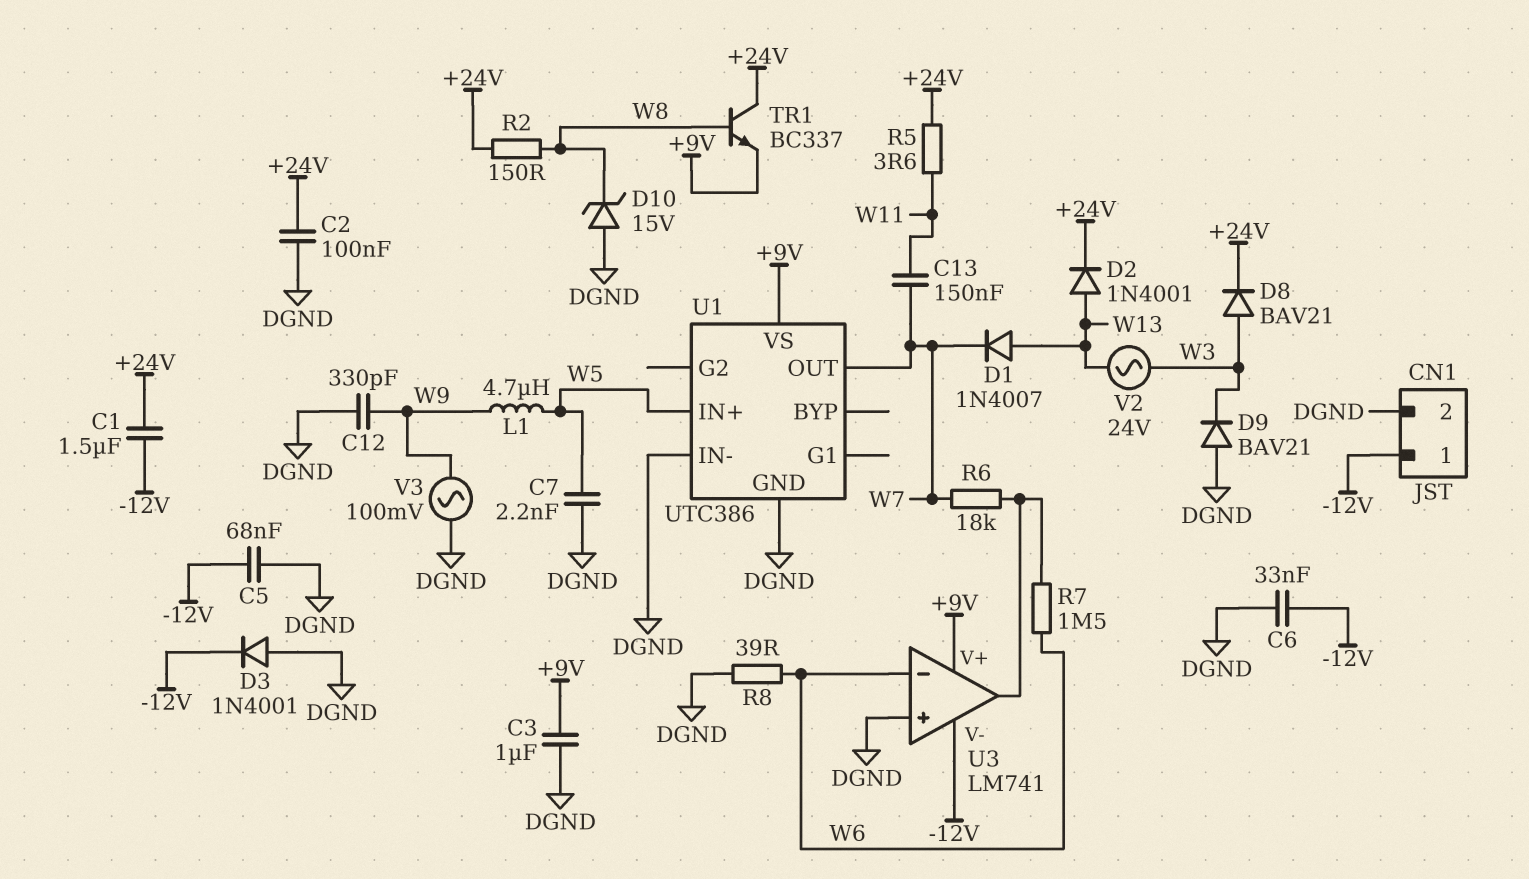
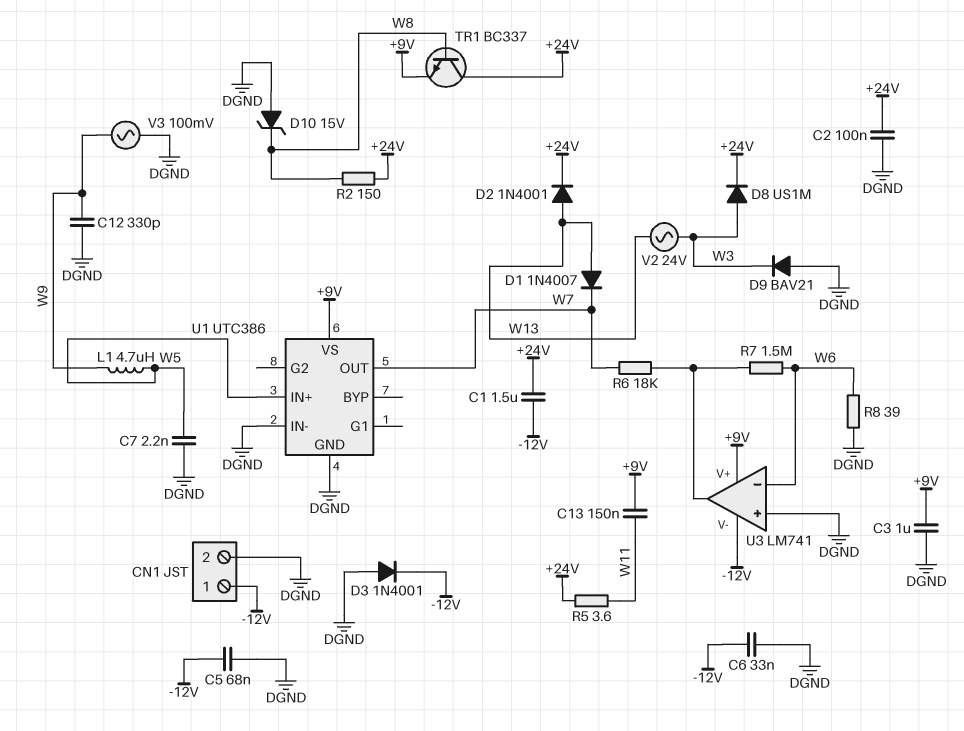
C13: 150nF (W7, W11) -> 150nF (+9V, W11)
D8: diode BAV21 (A W3, K +24V) -> diode US1M (A W3, K +24V)

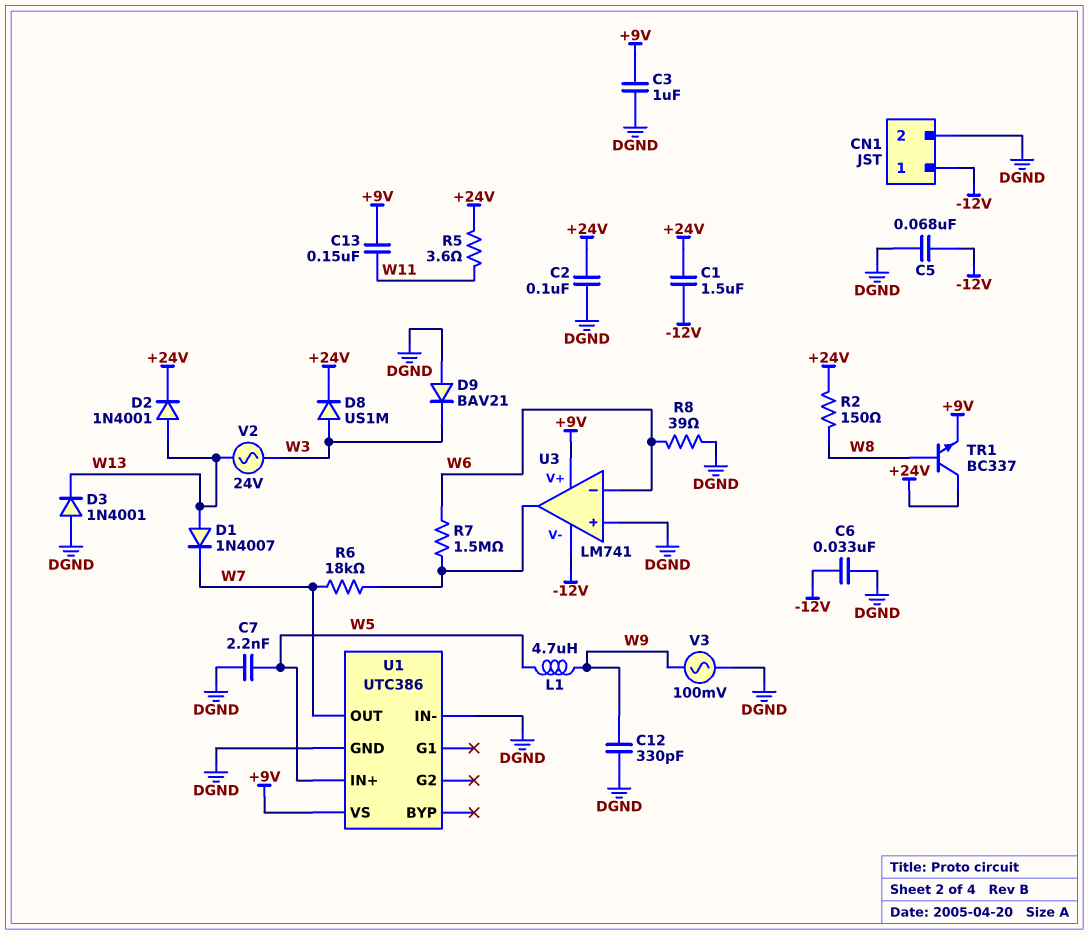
D3: diode 1N4001 (A DGND, K -12V) -> diode 1N4001 (A DGND, K W13)
D10: zener 15V (A DGND, K W8) -> none

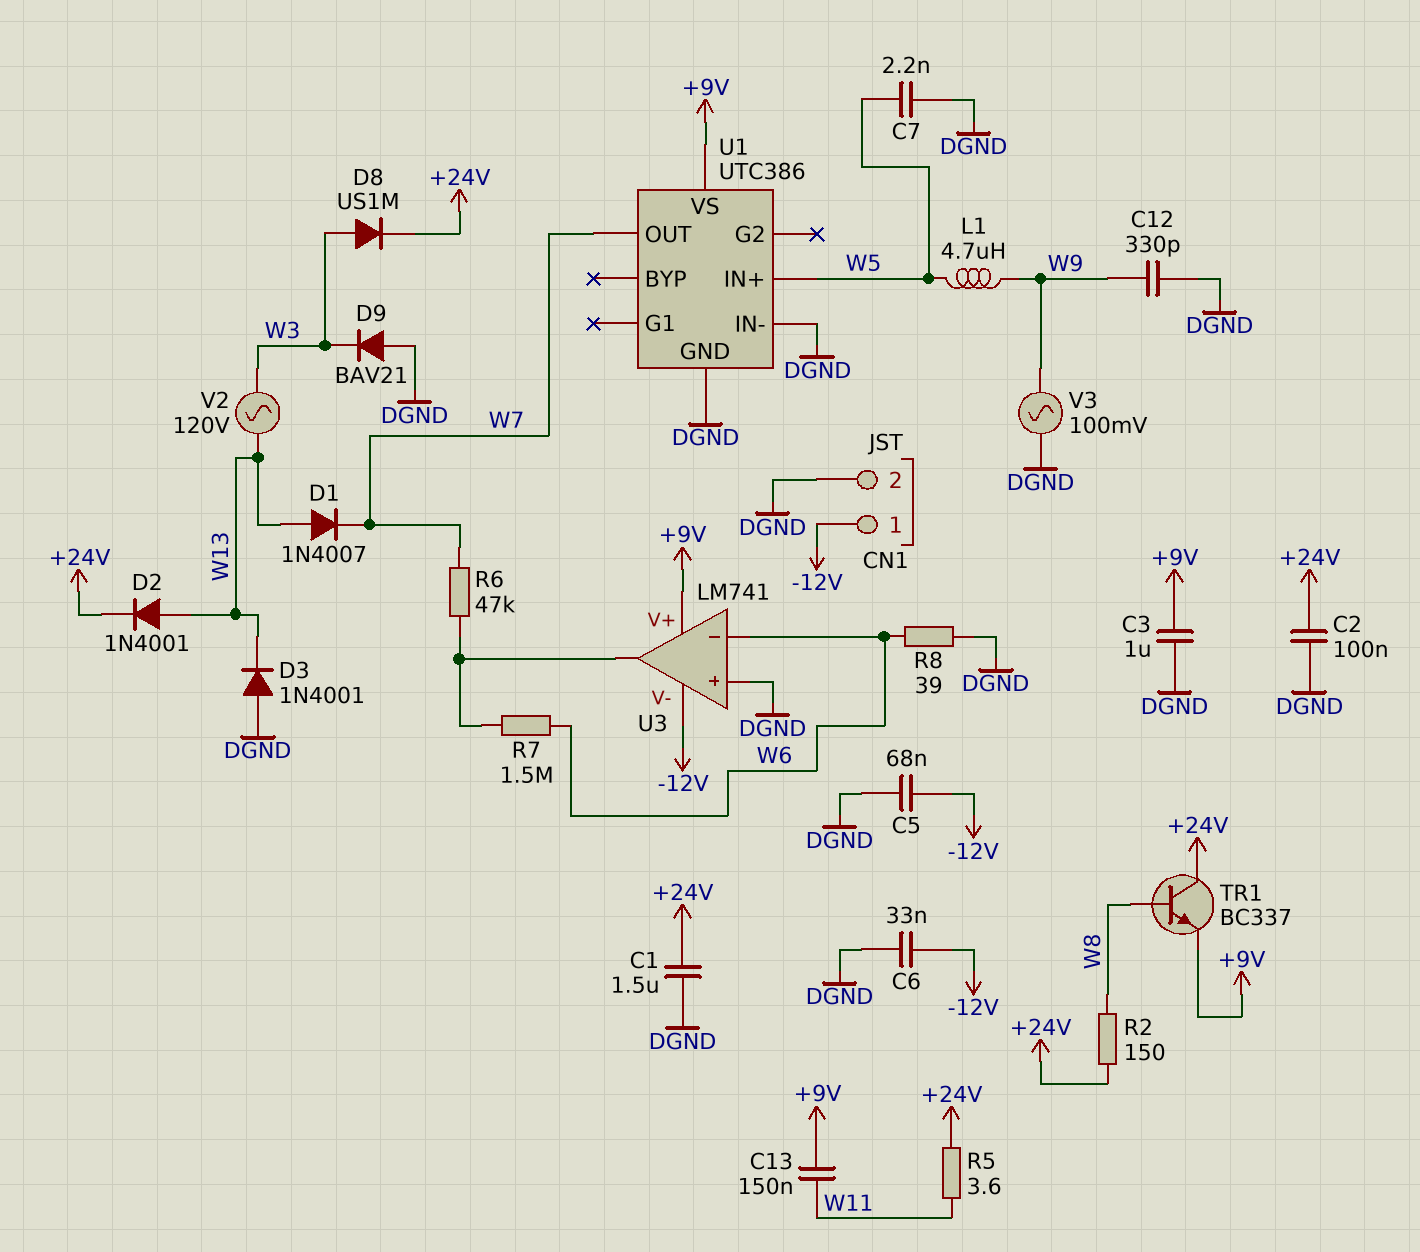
C1: 1.5uF (+24V, -12V) -> 1.5uF (+24V, DGND)
R6: 18k (U3/out, W7) -> 47k (U3/out, W7)
V2: AC 24V (W3, W13) -> AC 120V (W3, W13)

